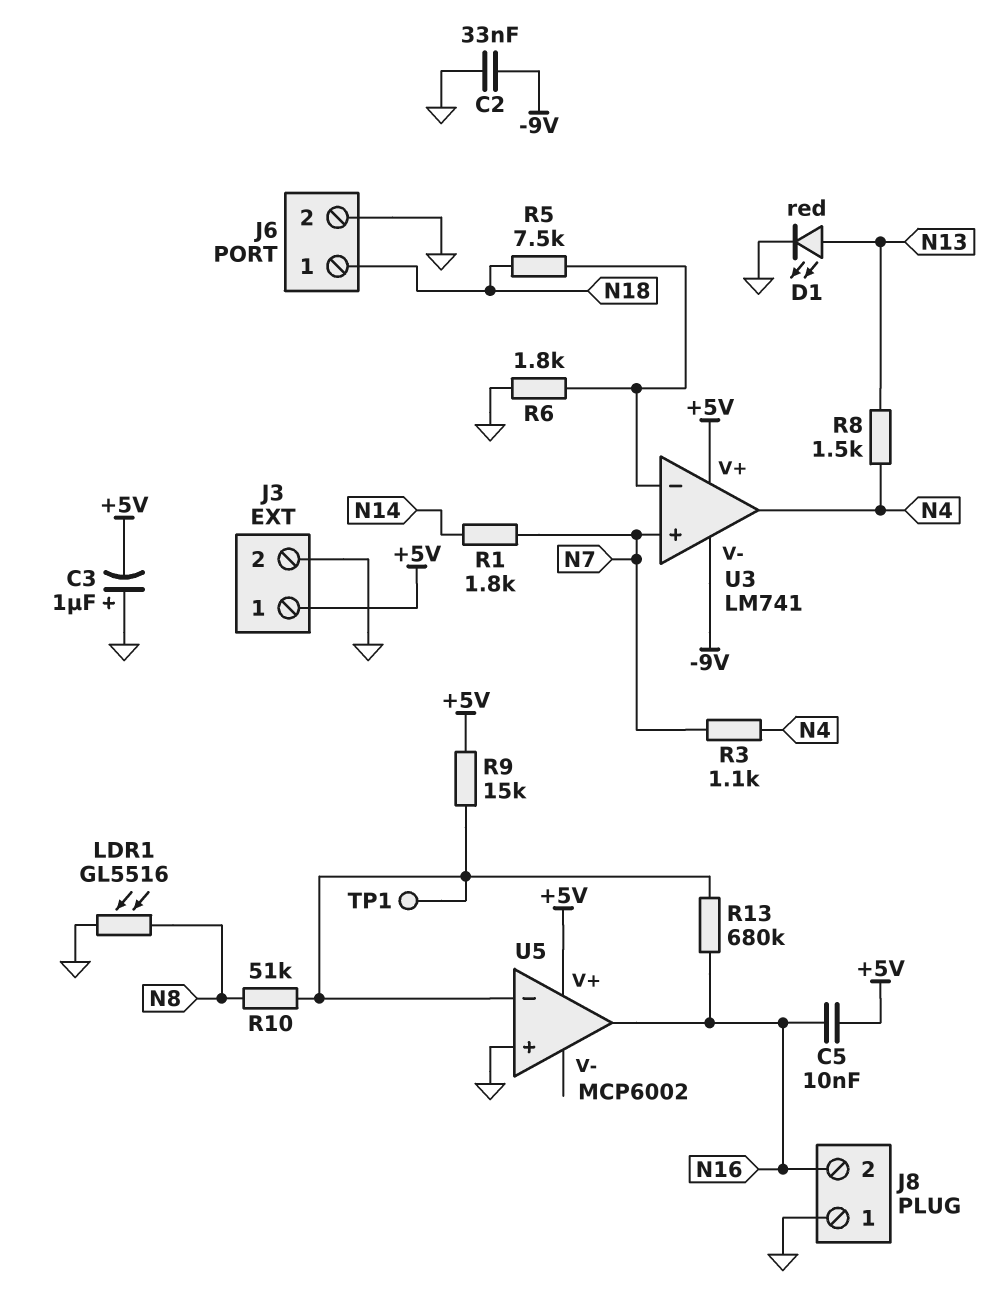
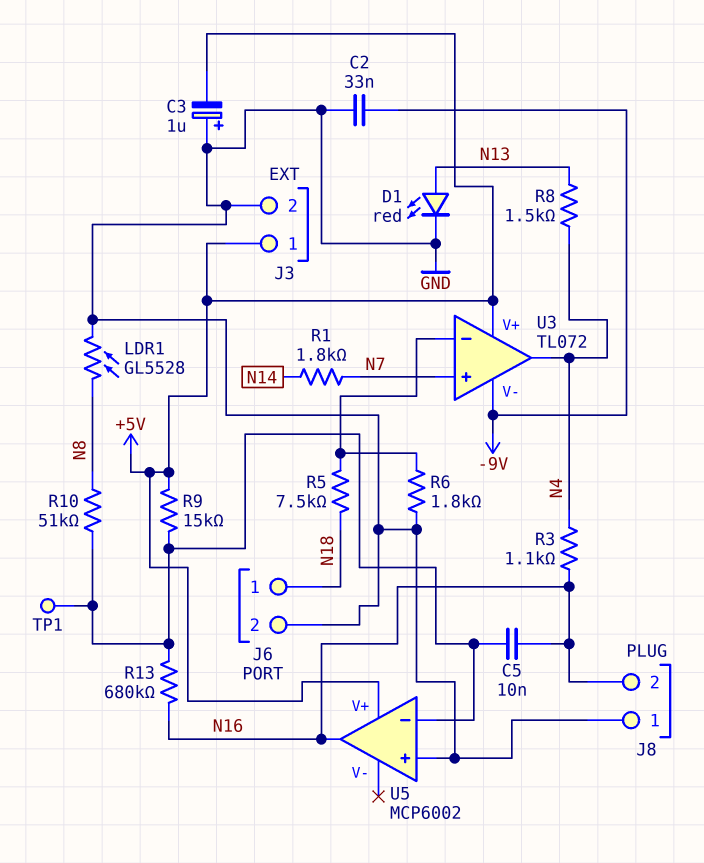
C5: 10nF (+5V, N16) -> 10nF (N16, U5/in-)
LDR1: GL5516 (GND, N8) -> GL5528 (GND, N8)
R3: 1.1k (N4, N7) -> 1.1k (N4, N16)
U3: LM741 -> TL072

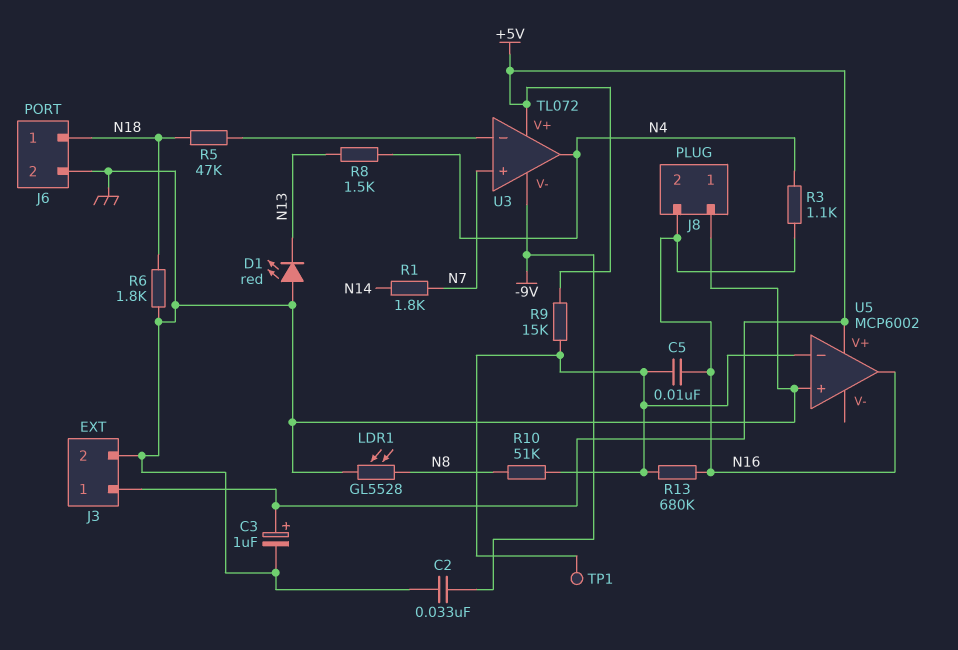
C3: 1uF (plus GND, minus +5V) -> 1uF (plus +5V, minus GND)
D1: LED red (A N13, K GND) -> LED red (A GND, K N13)
R5: 7.5k (N18, U3/in-) -> 47k (N18, U3/in-)
R6: 1.8k (GND, U3/in-) -> 1.8k (GND, N18)

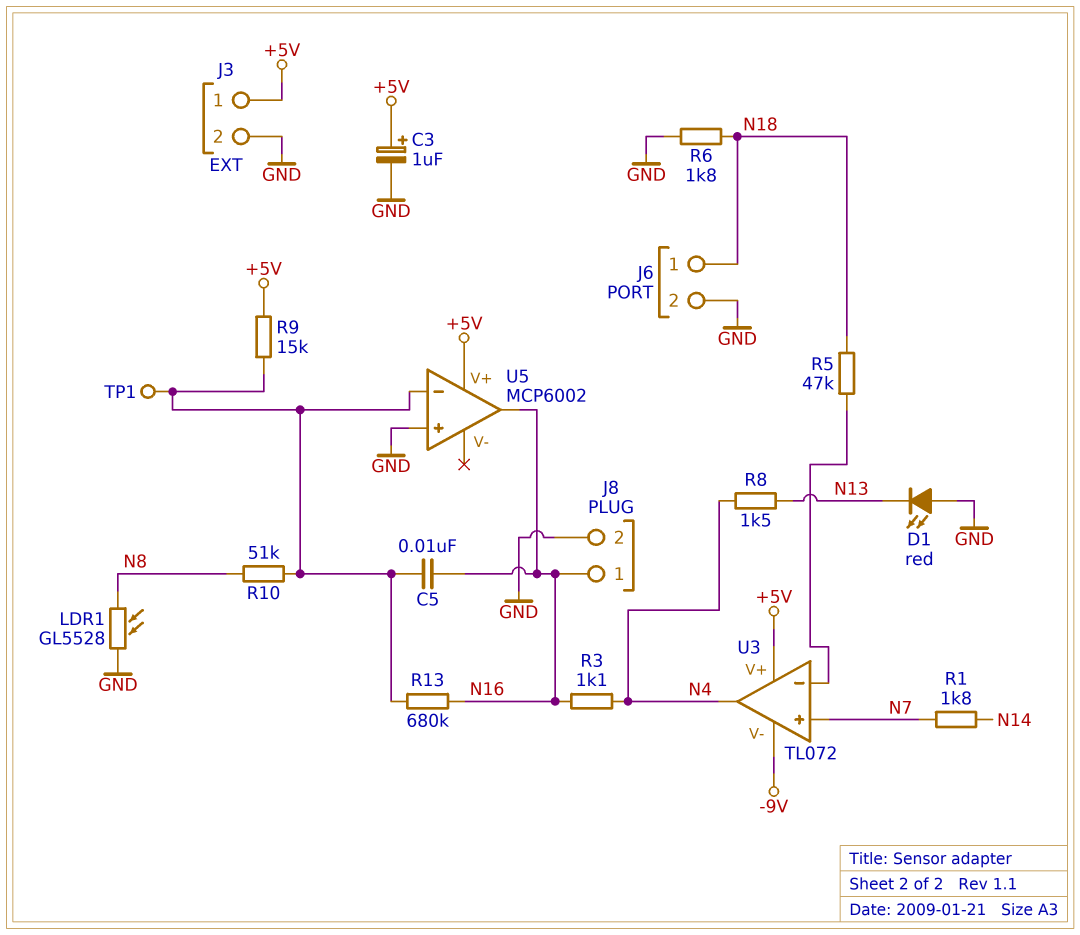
C2: 33nF (-9V, GND) -> none
J8 pin 1: GND -> N16
J8 pin 2: N16 -> GND

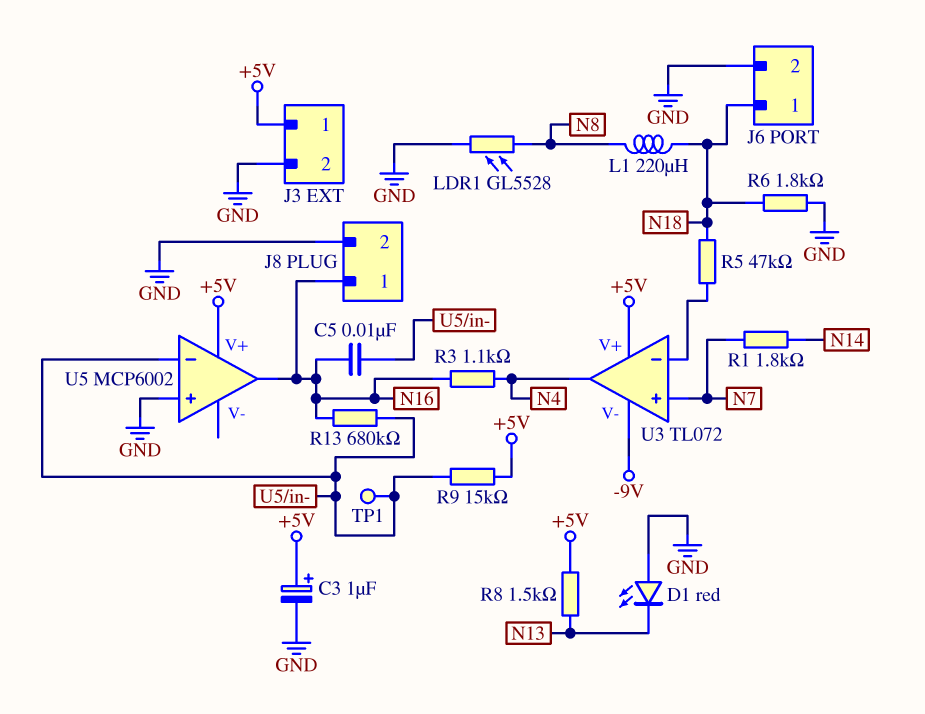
L1: none -> 220uH (N8, N18)
R8: 1.5k (N4, N13) -> 1.5k (+5V, N13)
R10: 51k (N8, U5/in-) -> none

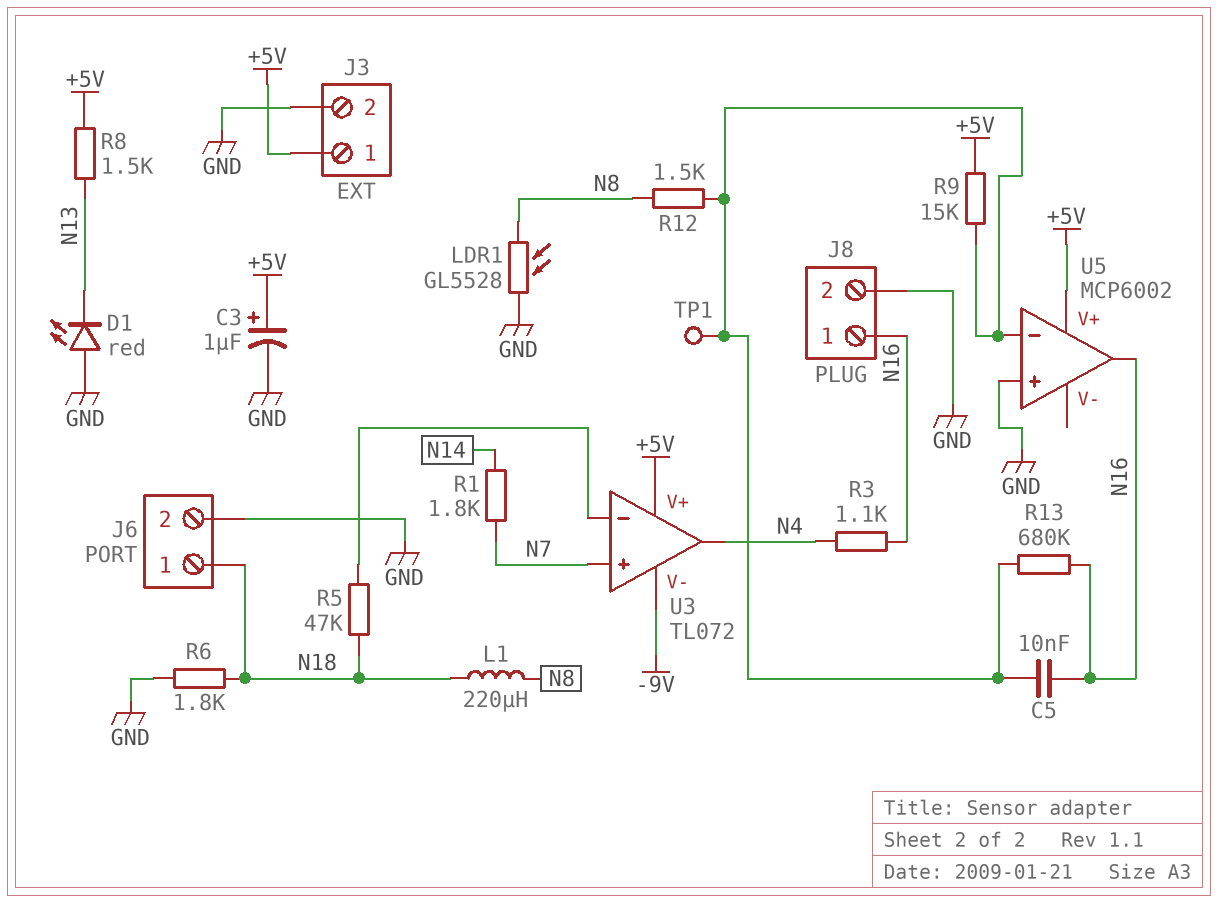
R12: none -> 1.5k (N8, U5/in-)

